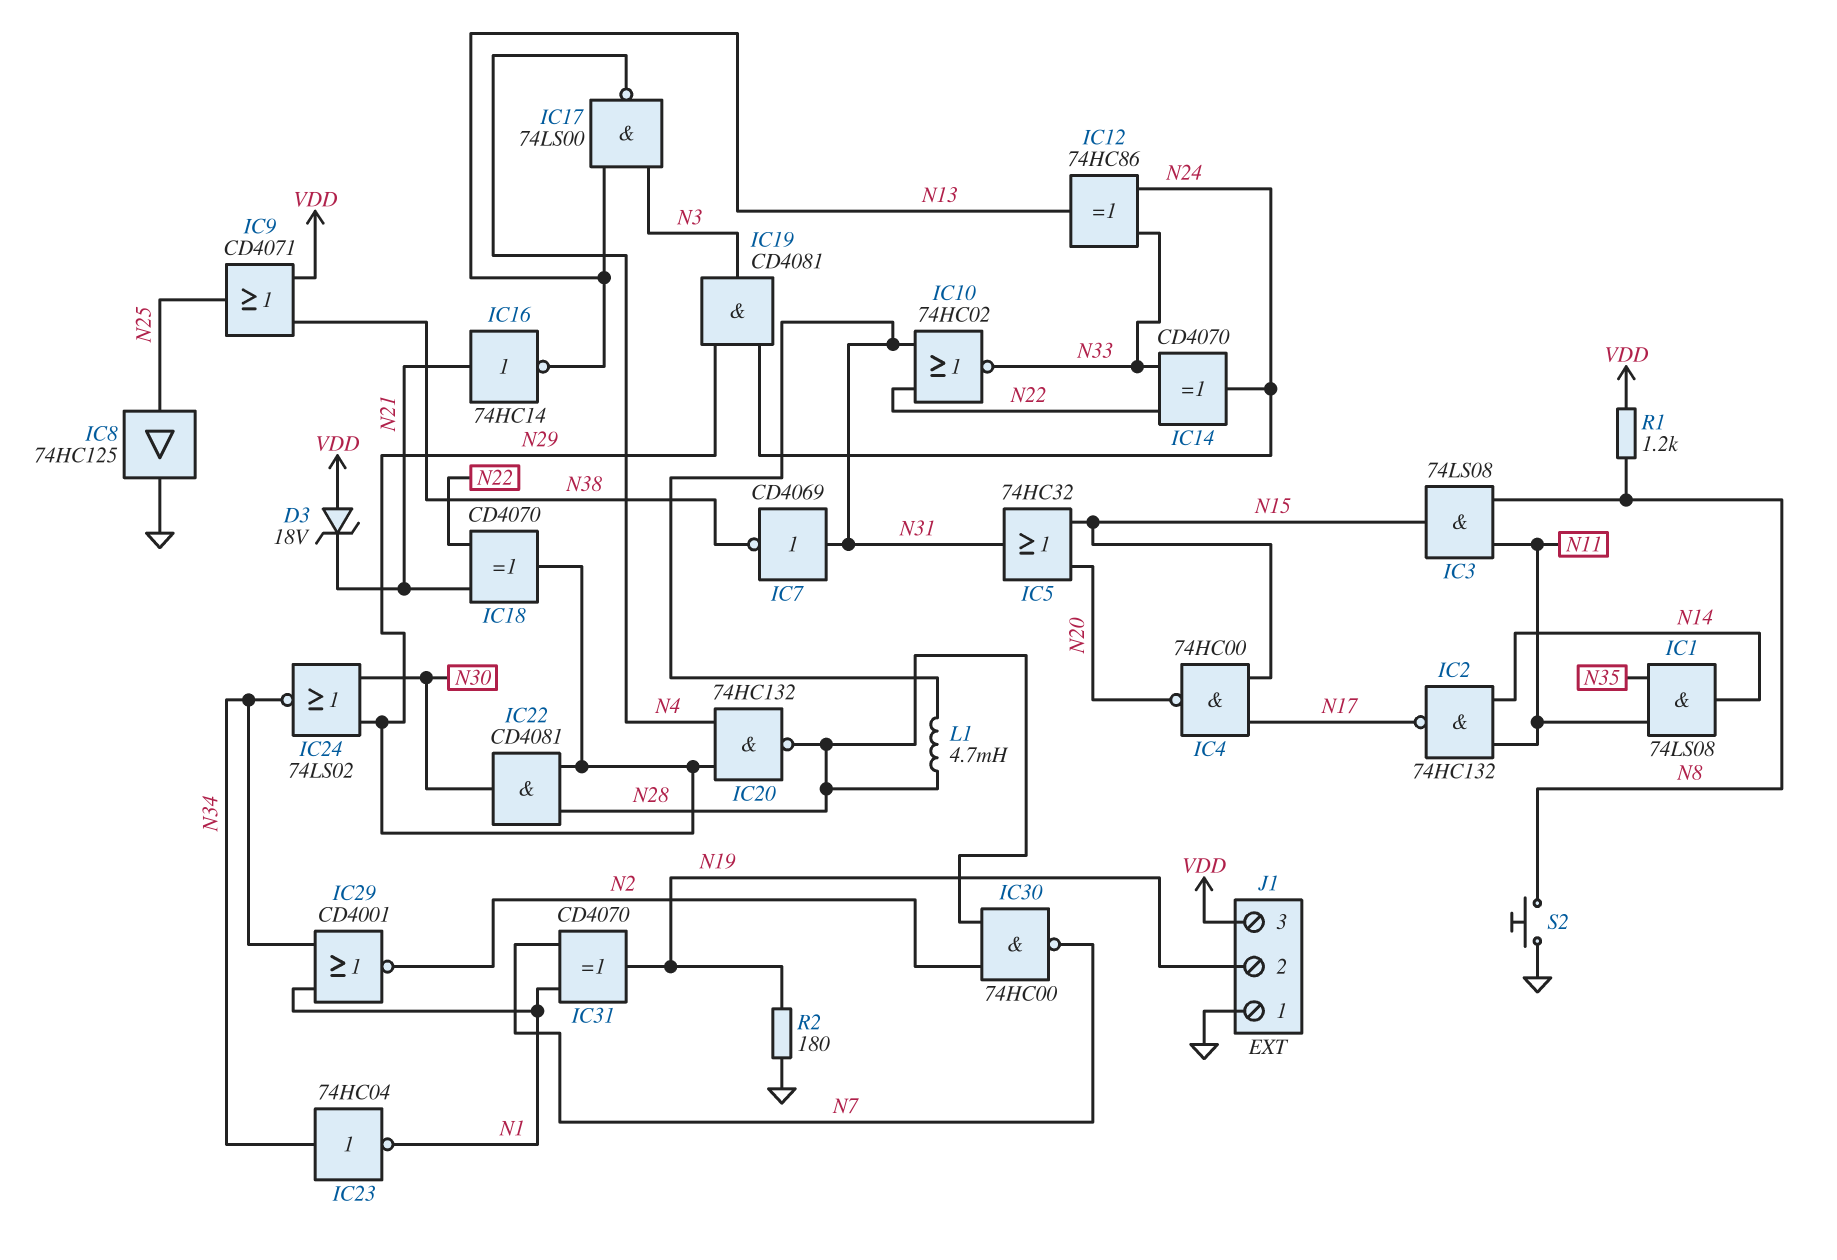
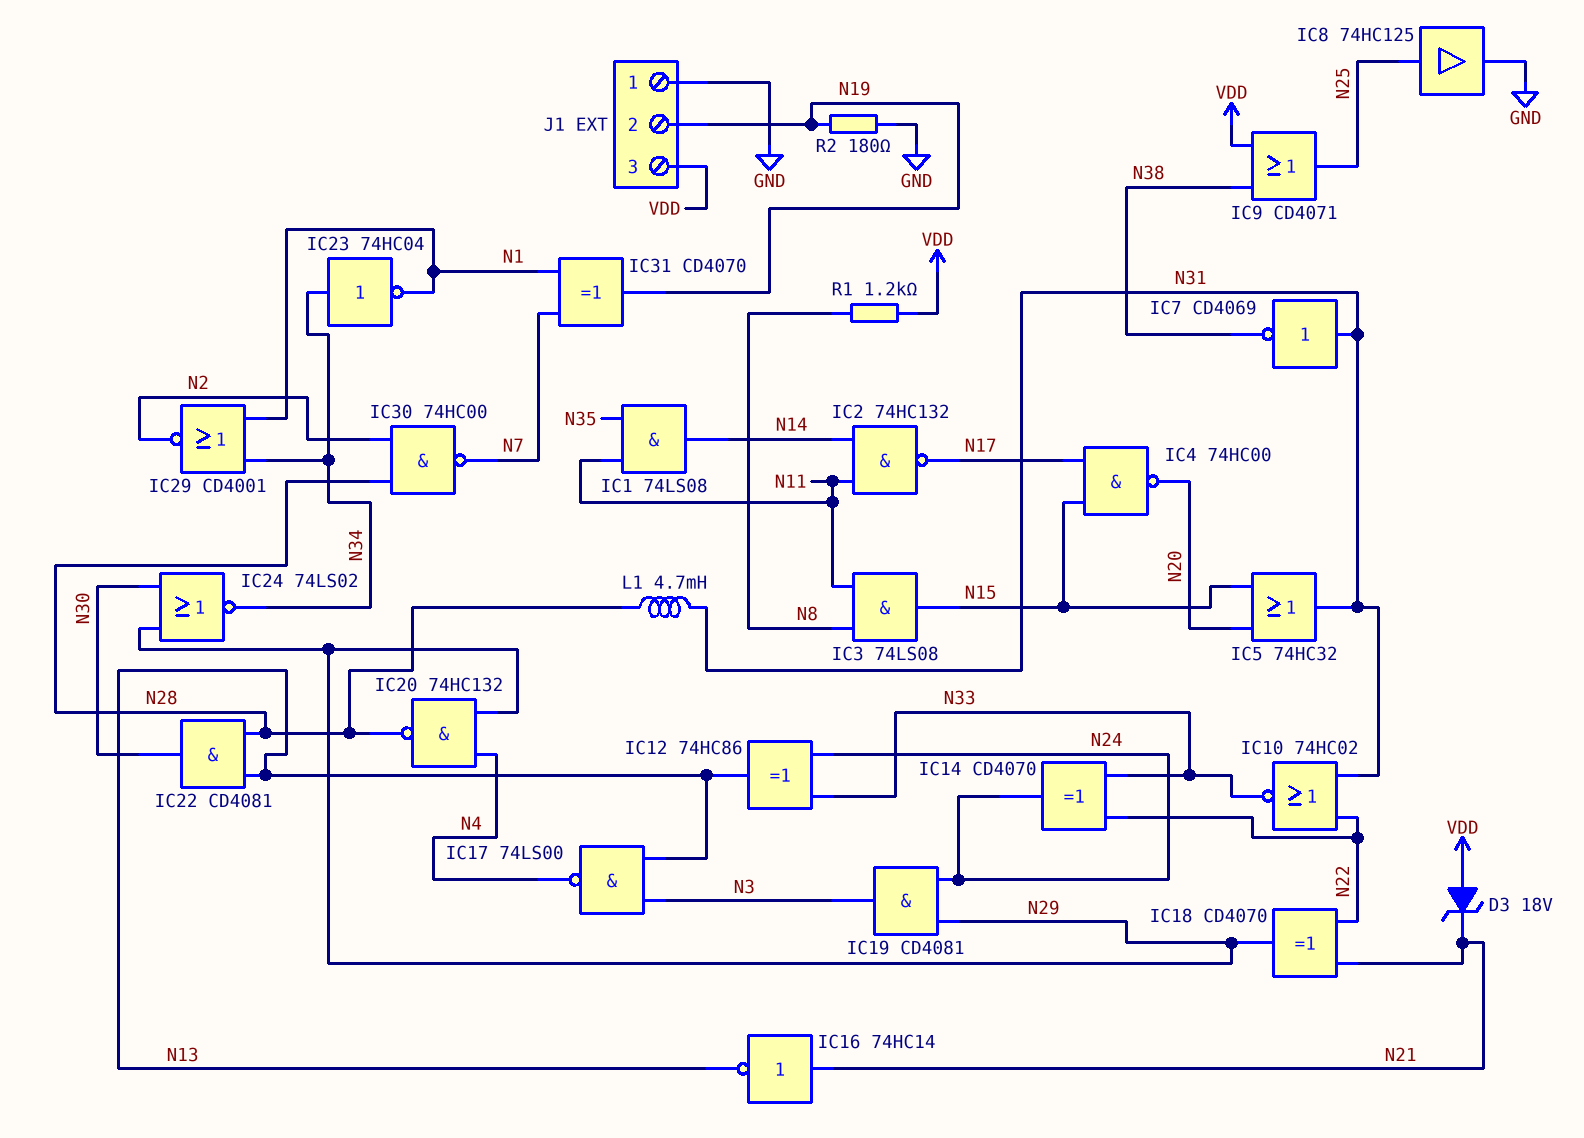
IC22: AND CD4081 (in N28, in N29, out N30) -> AND CD4081 (in N13, in N28, out N30)
S2: button (GND, N8) -> none

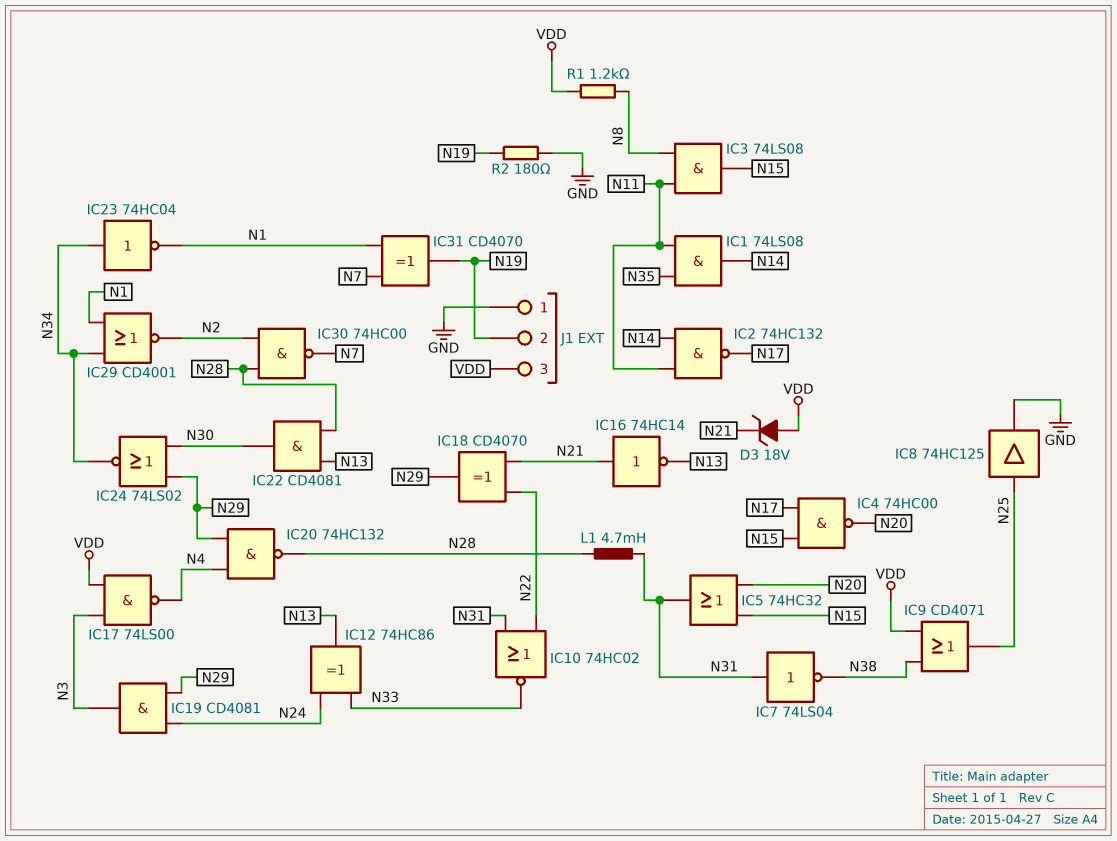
IC7: NOT CD4069 (in N31, out N38) -> NOT 74LS04 (in N31, out N38)
IC14: XOR CD4070 (in N22, in N33, out N24) -> none
IC17: NAND 74LS00 (in N3, in N13, out N4) -> NAND 74LS00 (in N3, in VDD, out N4)

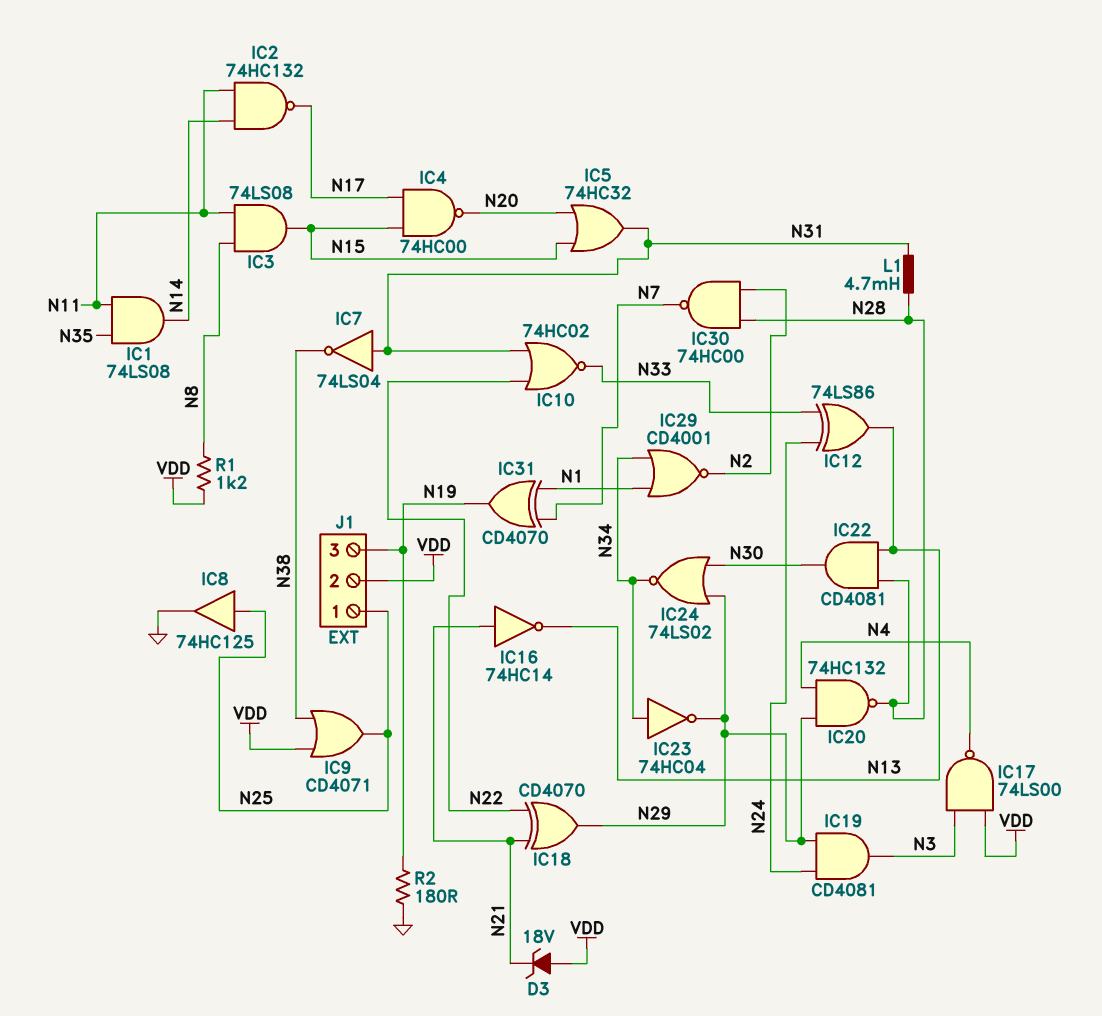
IC12: XOR 74HC86 (in N24, in N33, out N13) -> XOR 74LS86 (in N24, in N33, out N13)
IC23: NOT 74HC04 (in N34, out N1) -> NOT 74HC04 (in N34, out N29)
J1 pin 1: GND -> N25
J1 pin 2: N19 -> VDD
J1 pin 3: VDD -> N19

